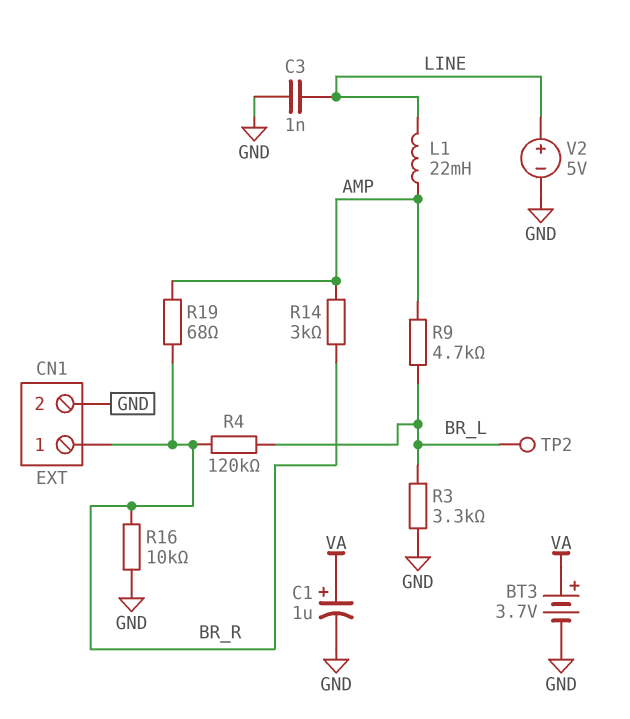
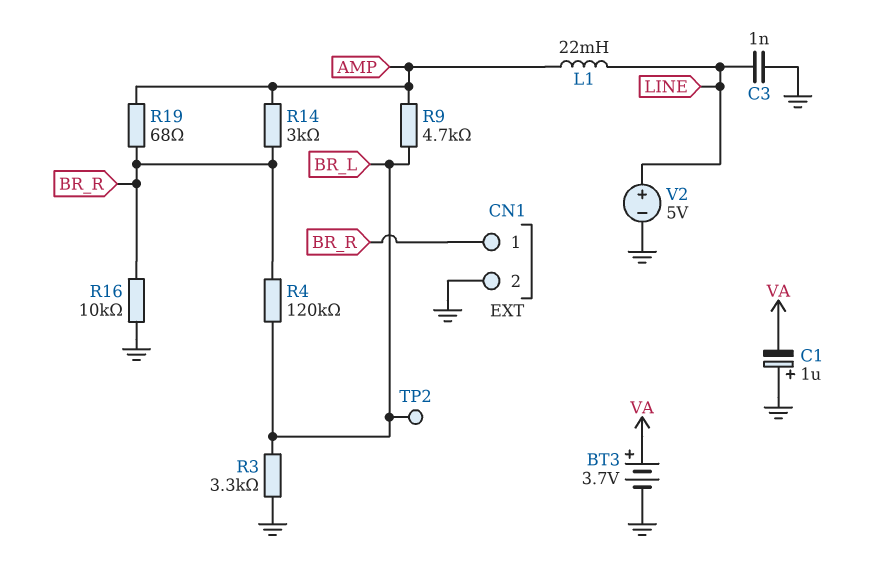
C1: 1uF (plus VA, minus GND) -> 1uF (plus GND, minus VA)

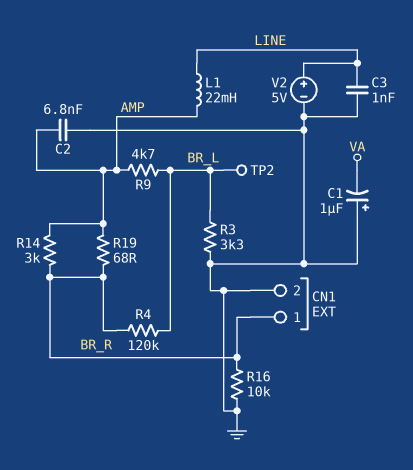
BT3: 3.7V (plus VA, minus GND) -> none
C2: none -> 6.8nF (AMP, GND)

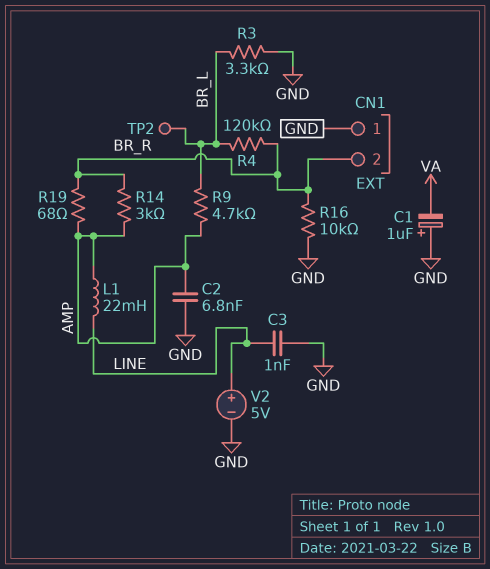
CN1 pin 1: BR_R -> GND
CN1 pin 2: GND -> BR_R

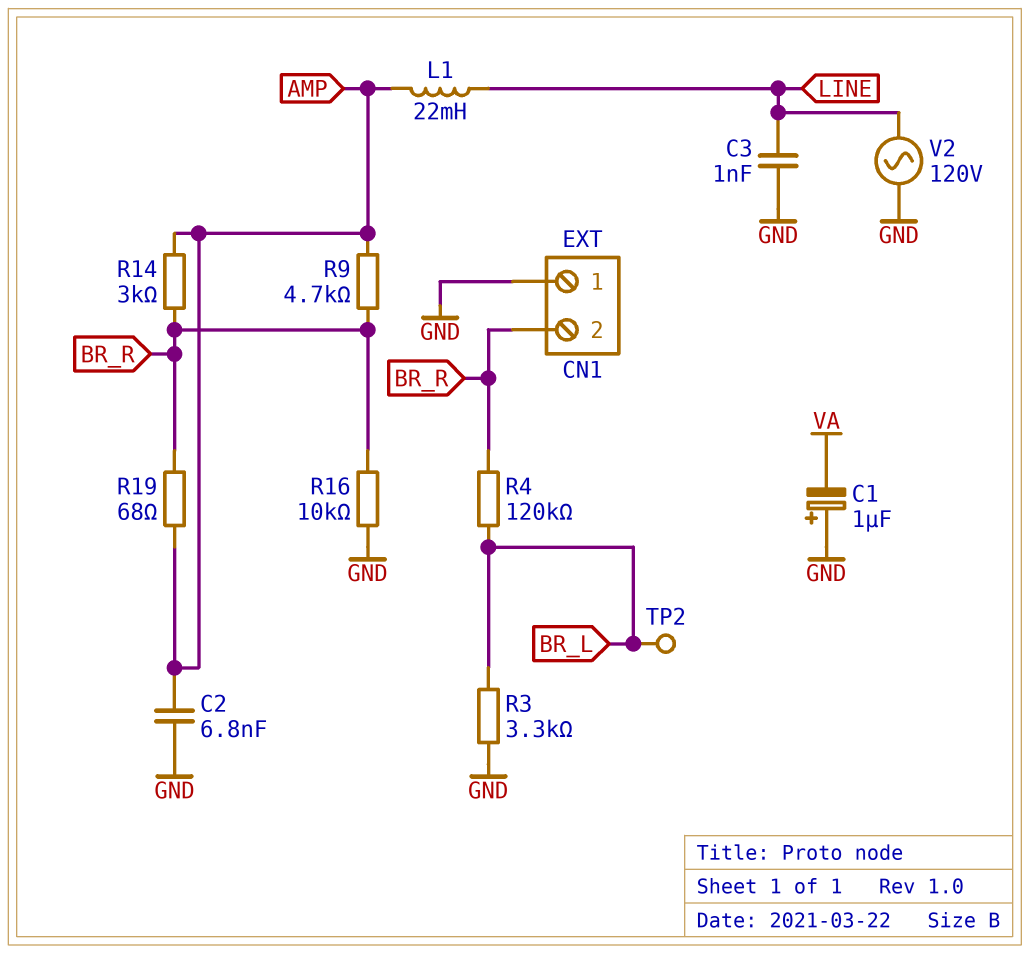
R9: 4.7k (AMP, BR_L) -> 4.7k (AMP, BR_R)
V2: 5V (plus LINE, minus GND) -> AC 120V (GND, LINE)

